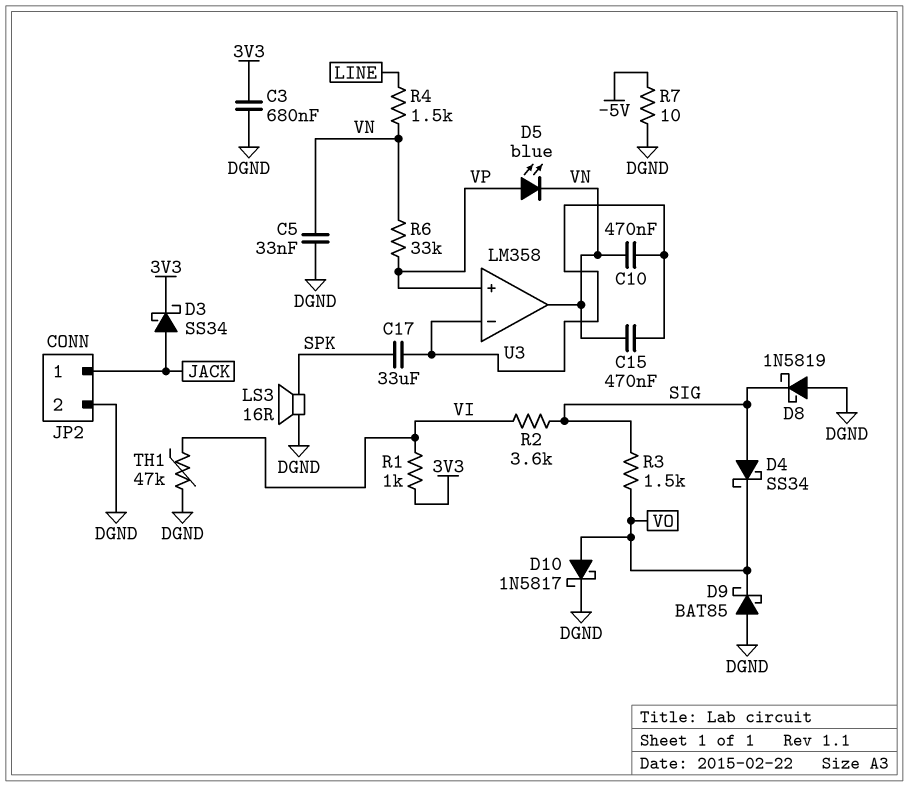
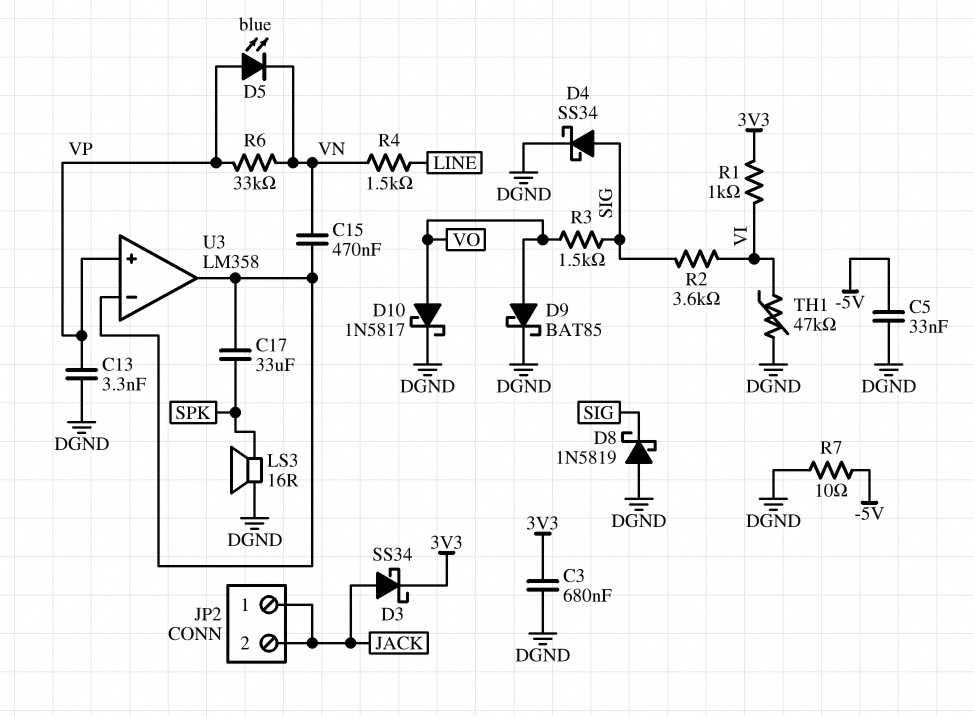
C5: 33nF (DGND, VN) -> 33nF (-5V, DGND)
C10: 470nF (U3/in-, VN) -> none
C13: none -> 3.3nF (DGND, VP)
D4: schottky SS34 (A SIG, K VO) -> schottky SS34 (A SIG, K DGND)
D9: schottky BAT85 (A DGND, K VO) -> schottky BAT85 (A VO, K DGND)
JP2 pin 2: DGND -> JACK
U3 pin out: VN -> U3/in-

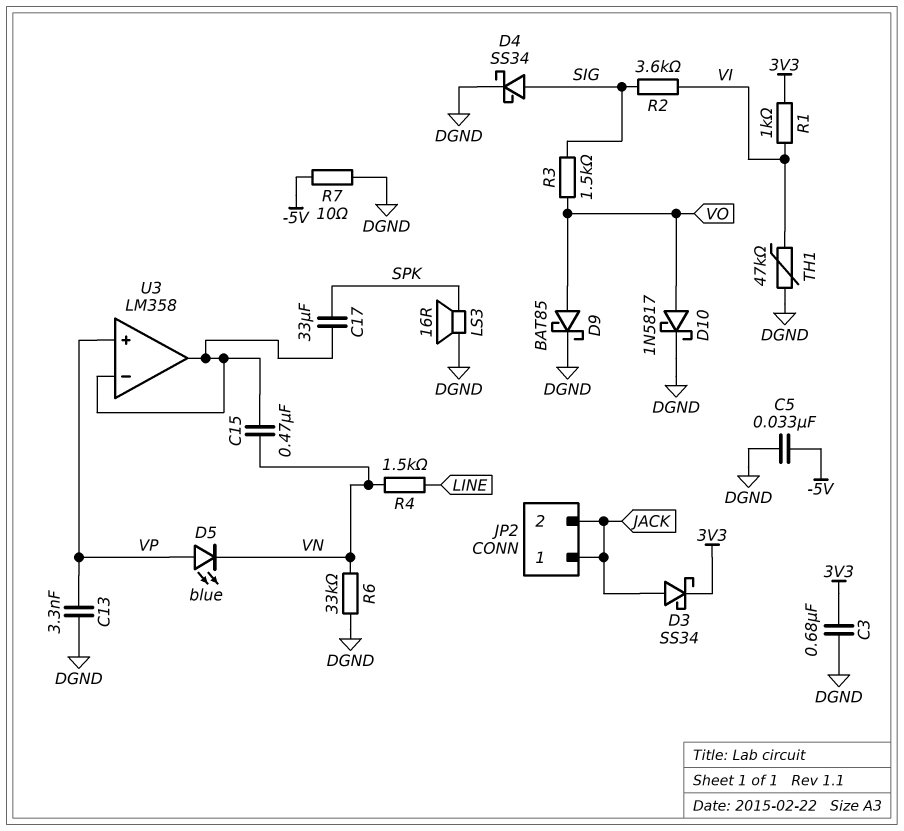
D8: schottky 1N5819 (A DGND, K SIG) -> none
R6: 33k (VN, VP) -> 33k (DGND, VN)

